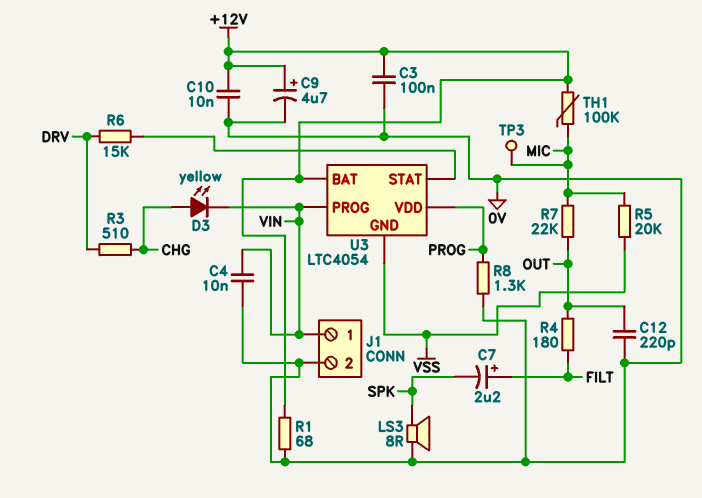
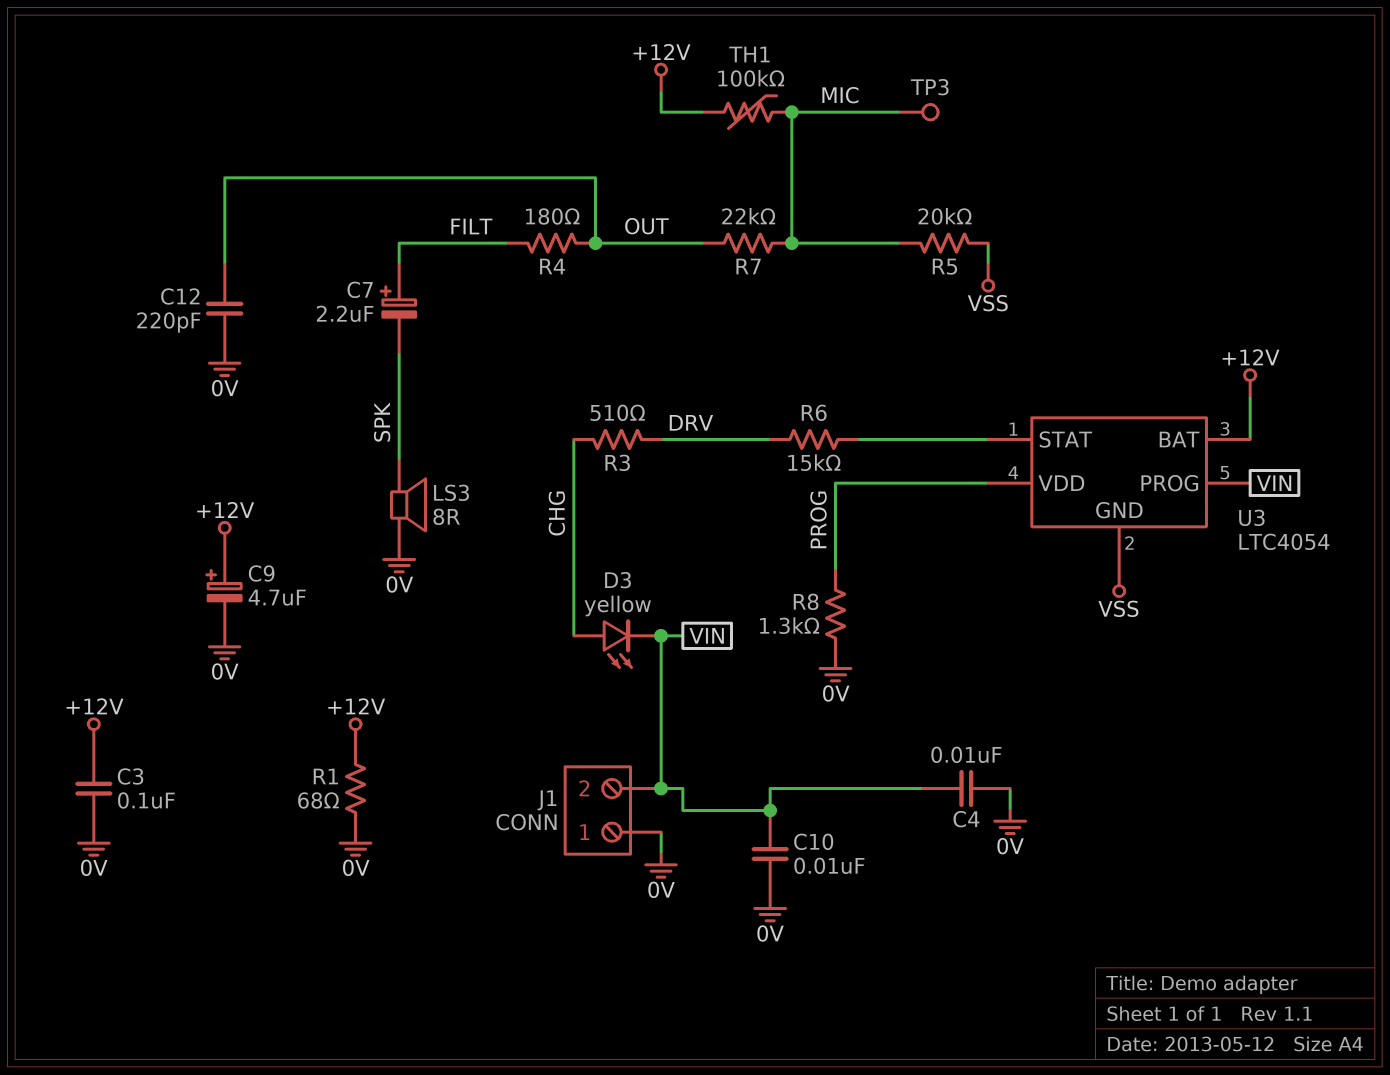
C10: 10nF (+12V, 0V) -> 10nF (0V, VIN)
J1 pin 1: VIN -> 0V
J1 pin 2: 0V -> VIN

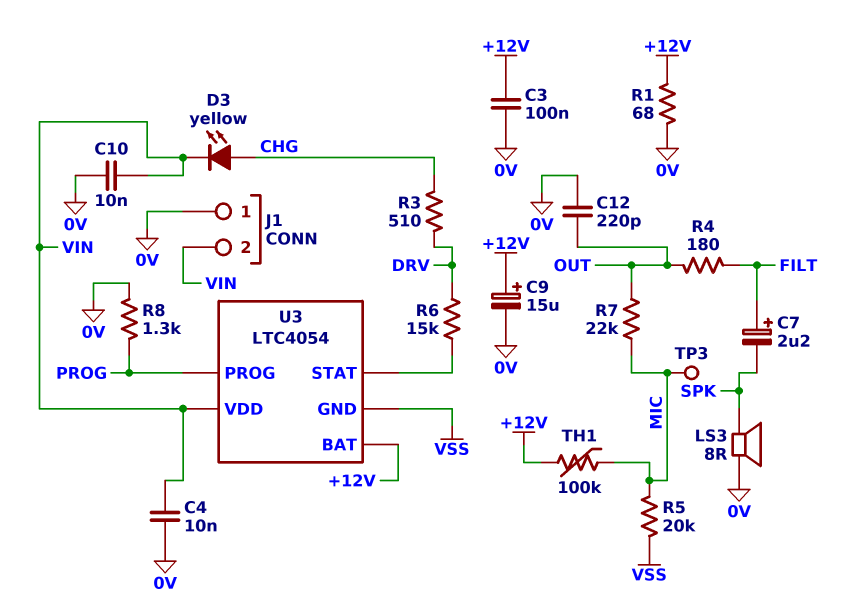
C9: 4.7uF (plus +12V, minus 0V) -> 15uF (plus +12V, minus 0V)
U3 pin PROG: VIN -> PROG
U3 pin VDD: PROG -> VIN

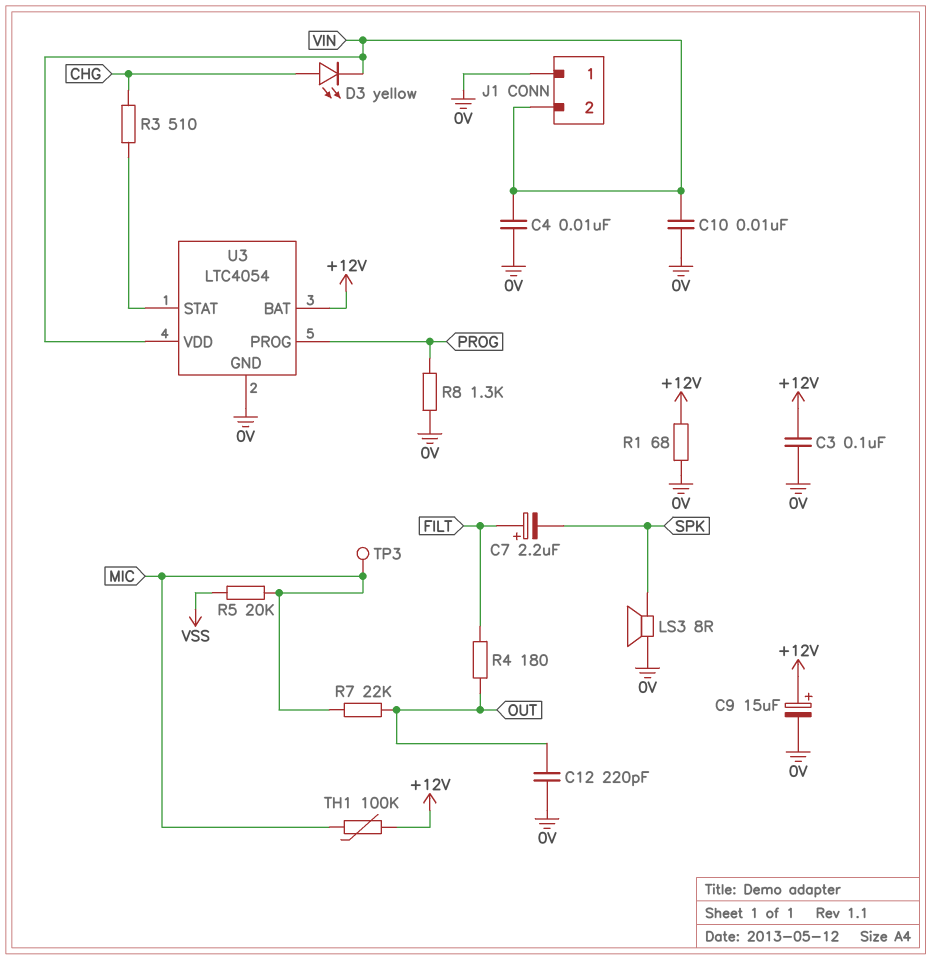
R3: 510 (CHG, DRV) -> 510 (CHG, U3/STAT)
R6: 15k (DRV, U3/STAT) -> none
U3 pin GND: VSS -> 0V

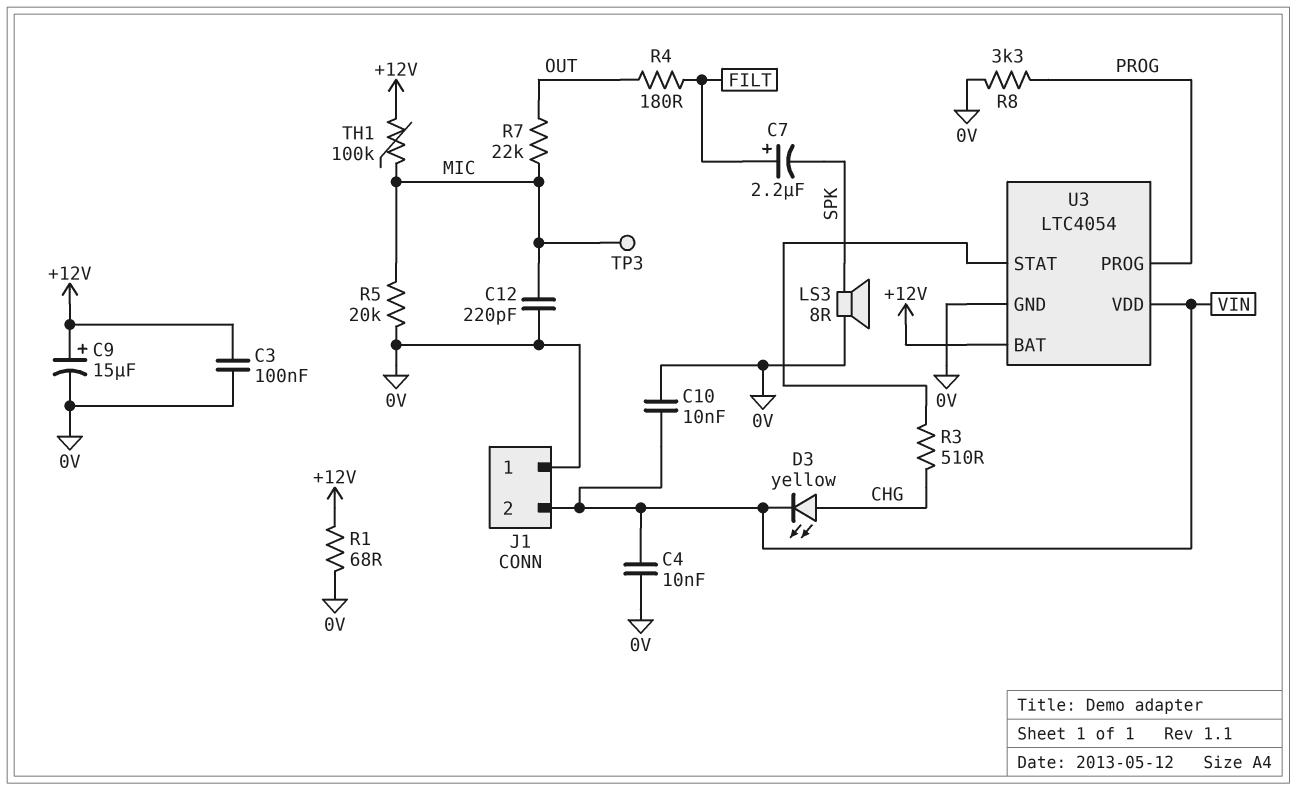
C12: 220pF (0V, OUT) -> 220pF (0V, MIC)
R5: 20k (MIC, VSS) -> 20k (0V, MIC)
R8: 1.3k (0V, PROG) -> 3.3k (0V, PROG)

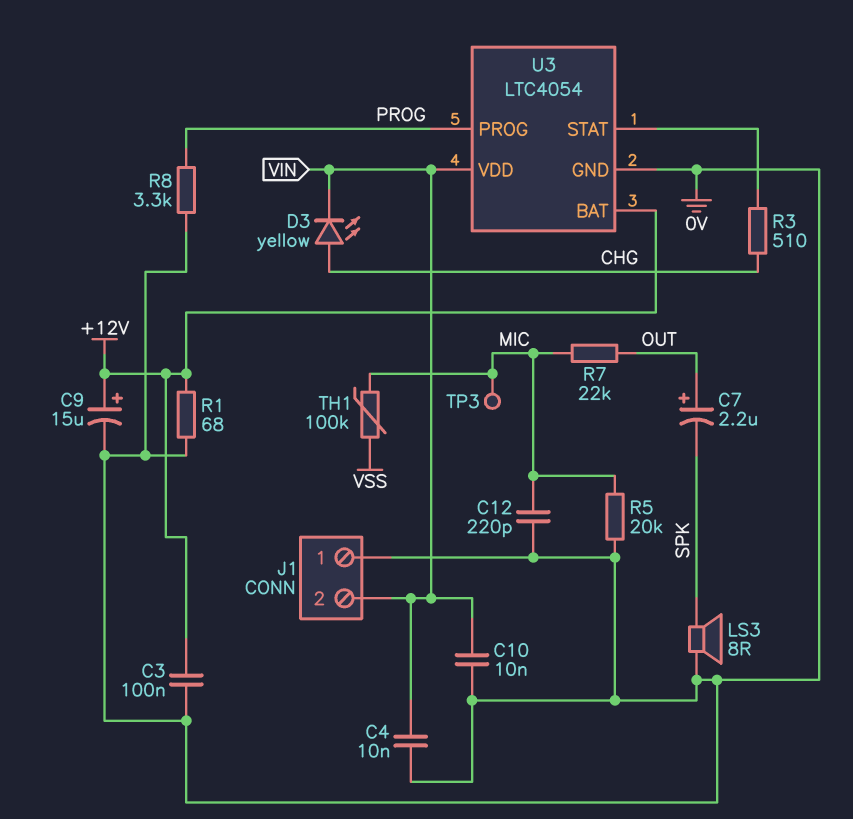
C7: 2.2uF (plus FILT, minus SPK) -> 2.2uF (plus OUT, minus SPK)
R4: 180 (FILT, OUT) -> none
TH1: 100k (+12V, MIC) -> 100k (MIC, VSS)

